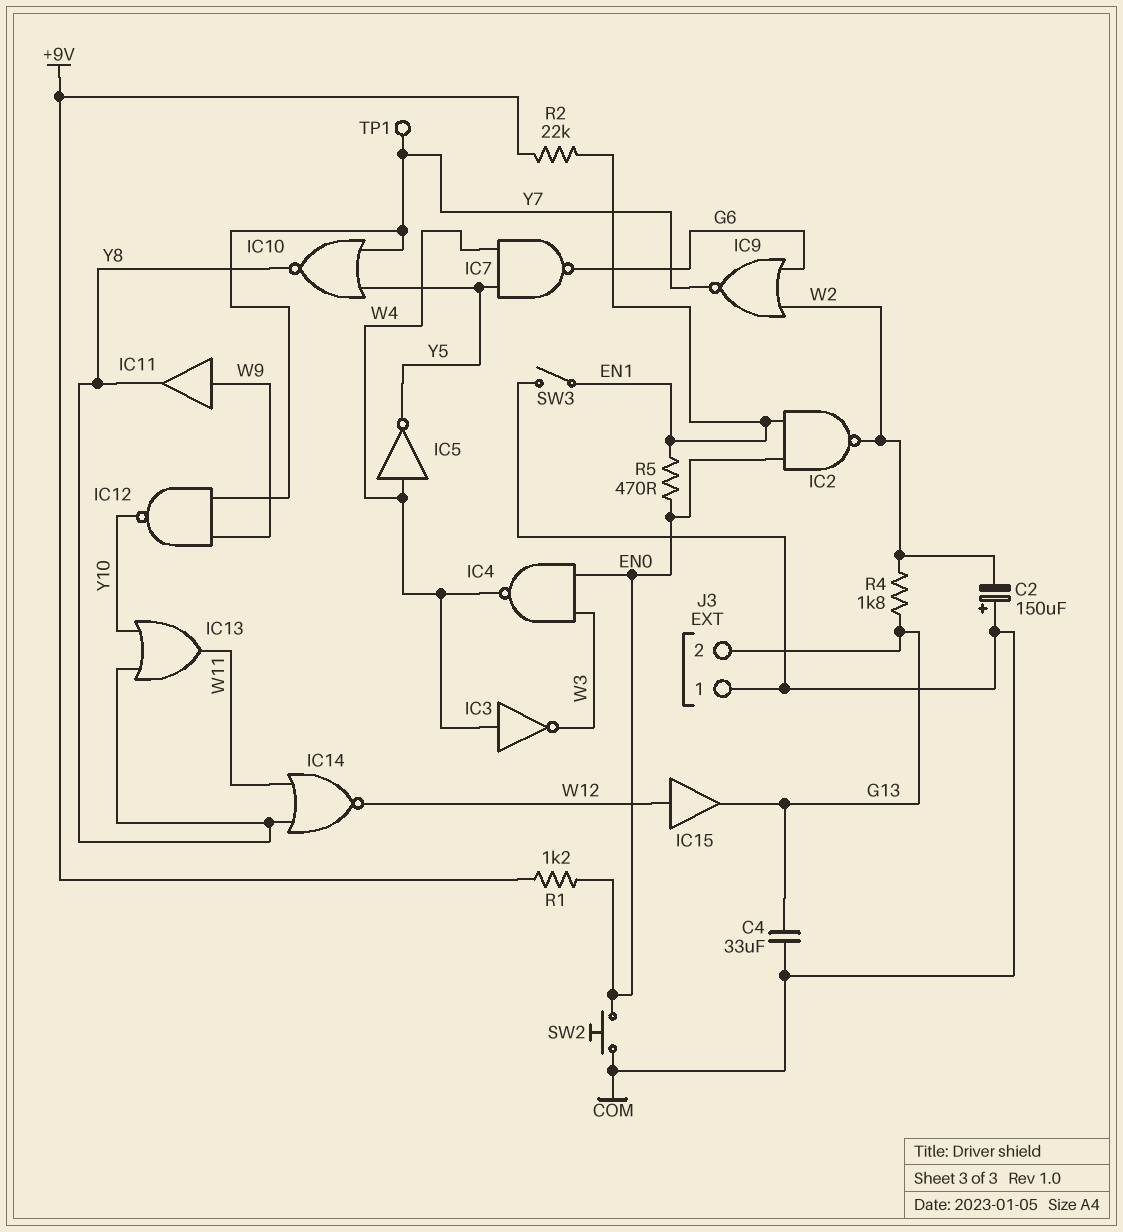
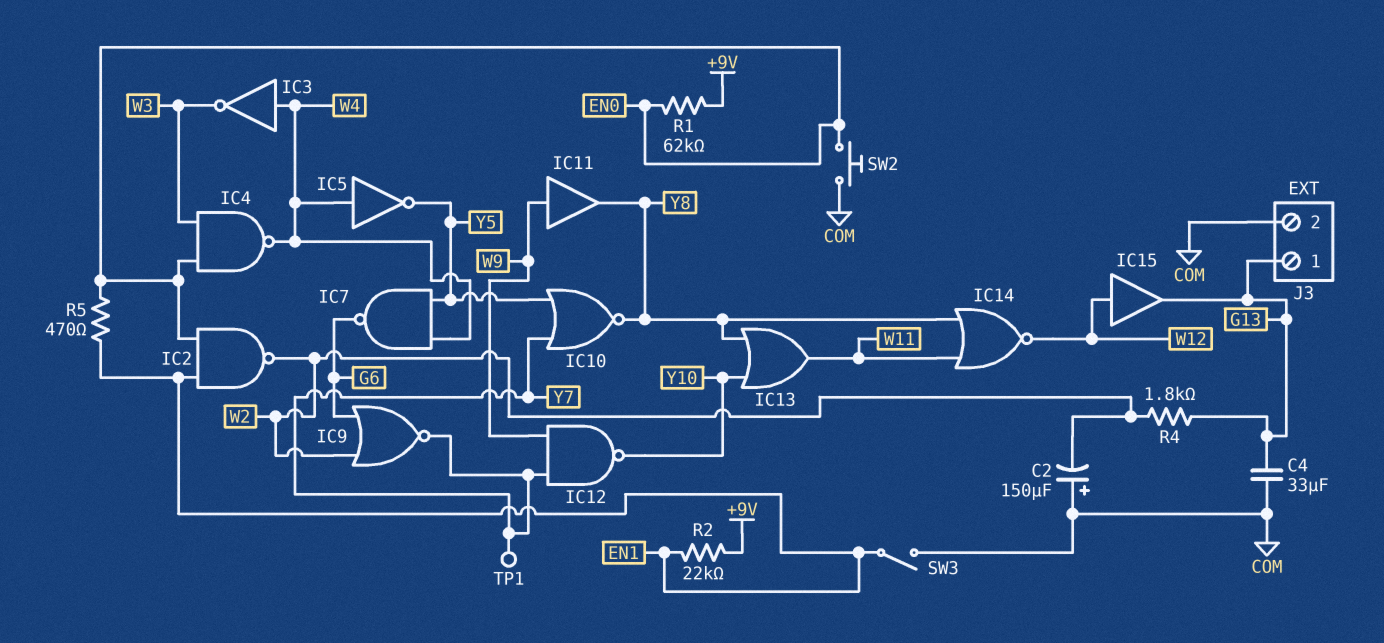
J3 pin 1: COM -> G13
J3 pin 2: G13 -> COM
R1: 1.2k (+9V, EN0) -> 62k (+9V, EN0)

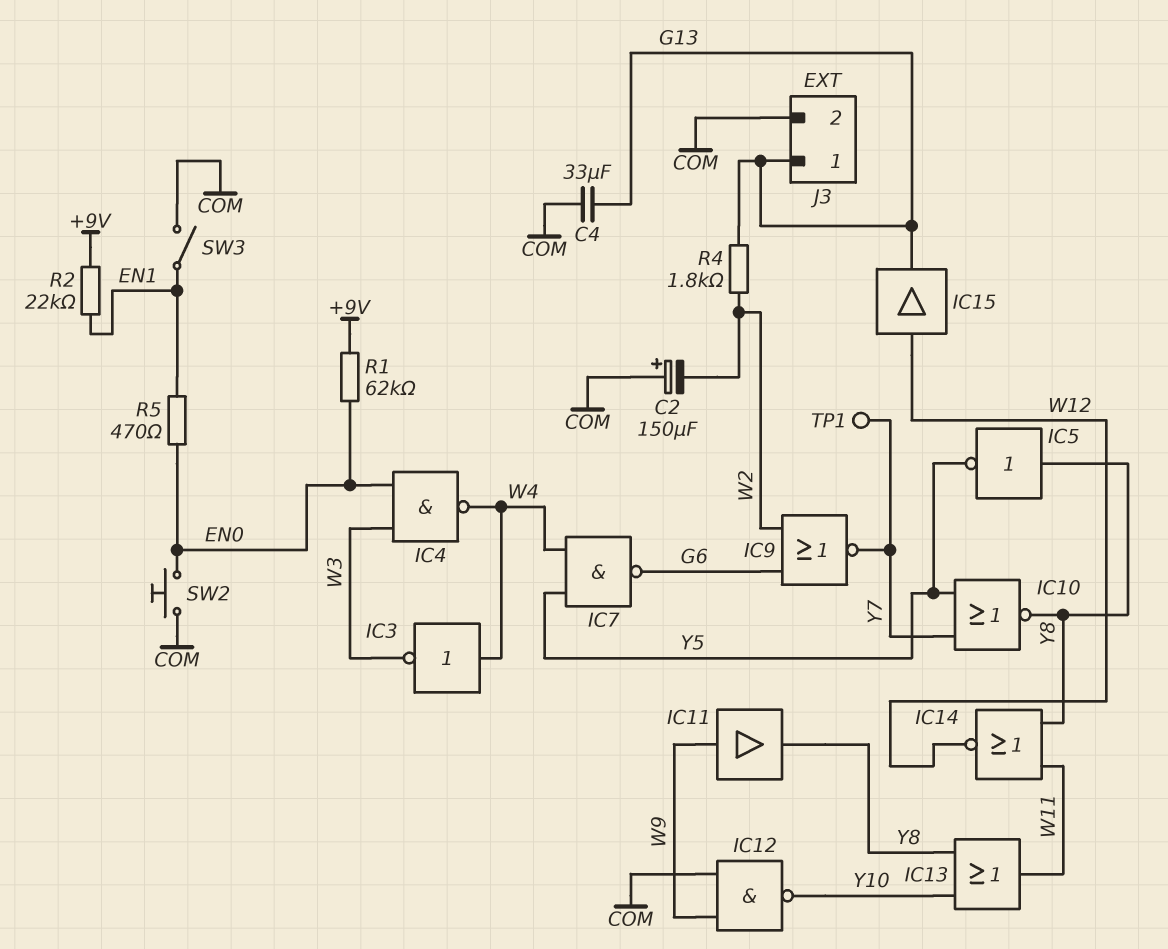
IC2: NAND (in EN0, in EN1, out W2) -> none
IC5: NOT (in W4, out Y5) -> NOT (in Y8, out Y5)
IC12: NAND (in W9, in Y7, out Y10) -> NAND (in COM, in W9, out Y10)

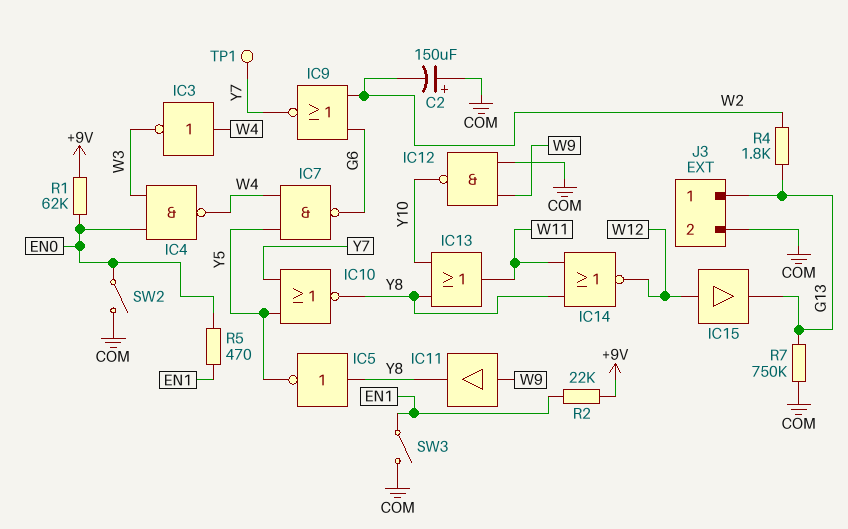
C4: 33uF (COM, G13) -> none
R7: none -> 750k (COM, G13)
SW2: button (COM, EN0) -> switch (COM, EN0)

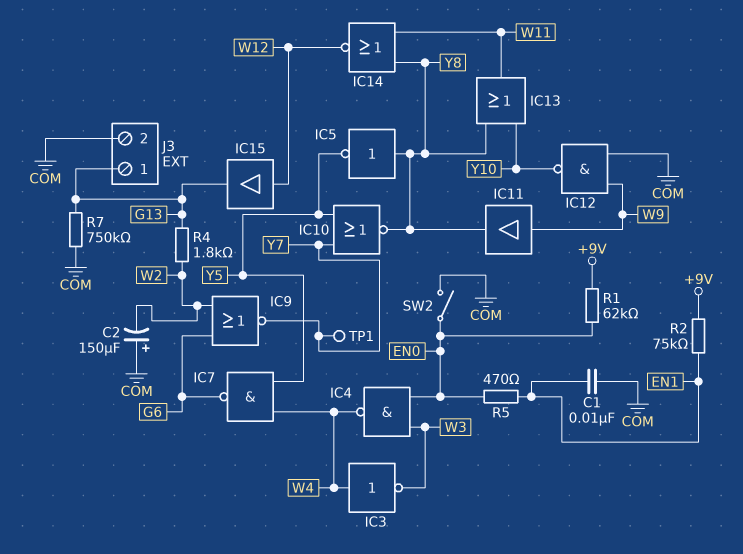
C1: none -> 10nF (COM, EN1)
R2: 22k (+9V, EN1) -> 75k (+9V, EN1)
SW3: switch (COM, EN1) -> none

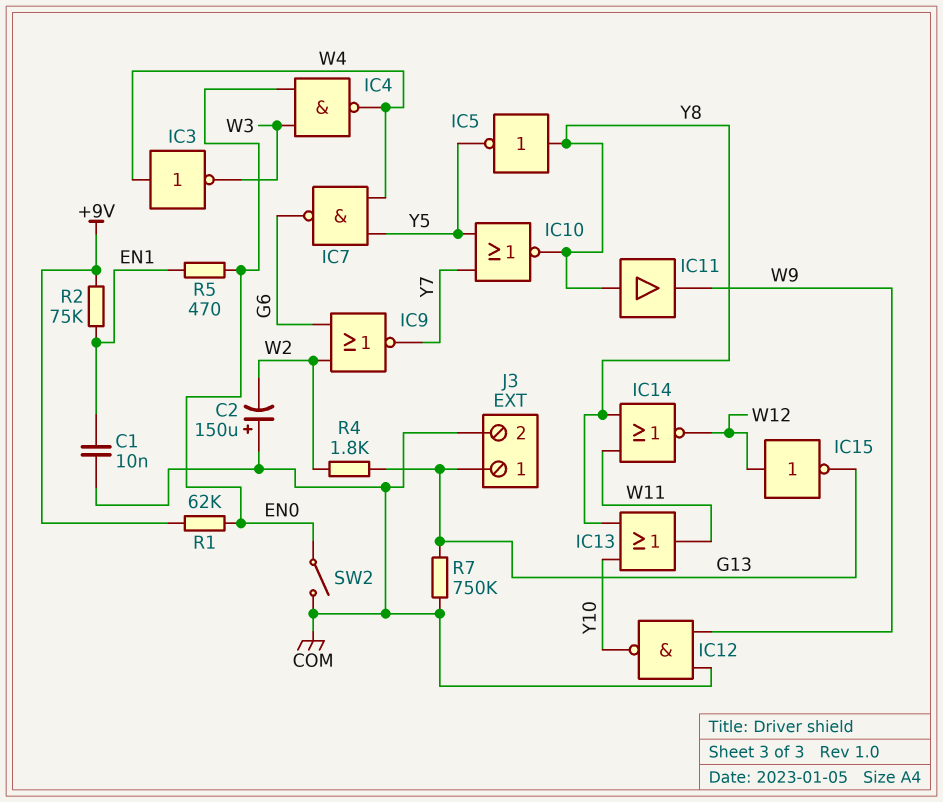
IC11: buffer (in W9, out Y8) -> buffer (in Y8, out W9)
IC15: buffer (in W12, out G13) -> NOT (in W12, out G13)
TP1: test point (Y7) -> none

